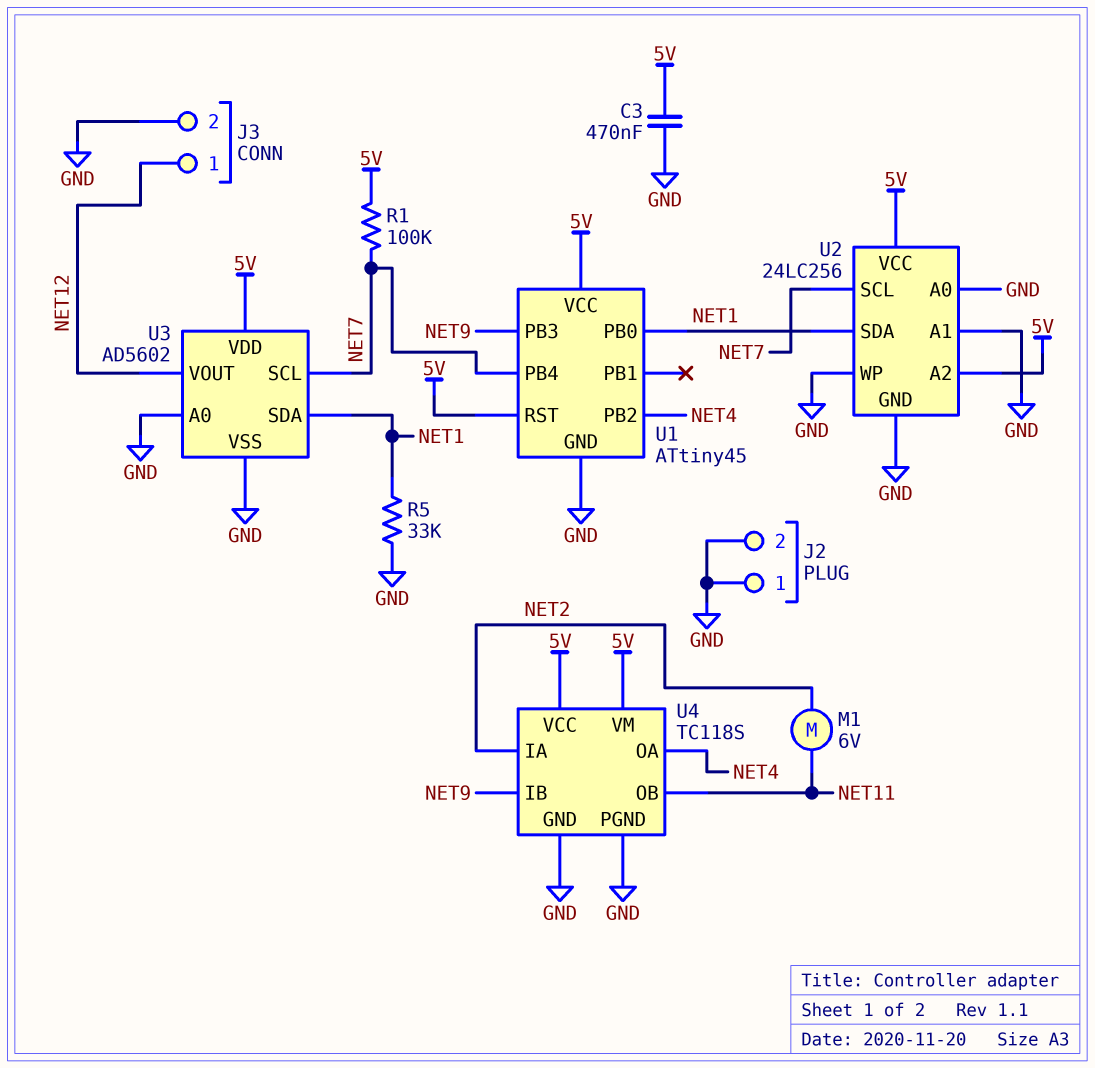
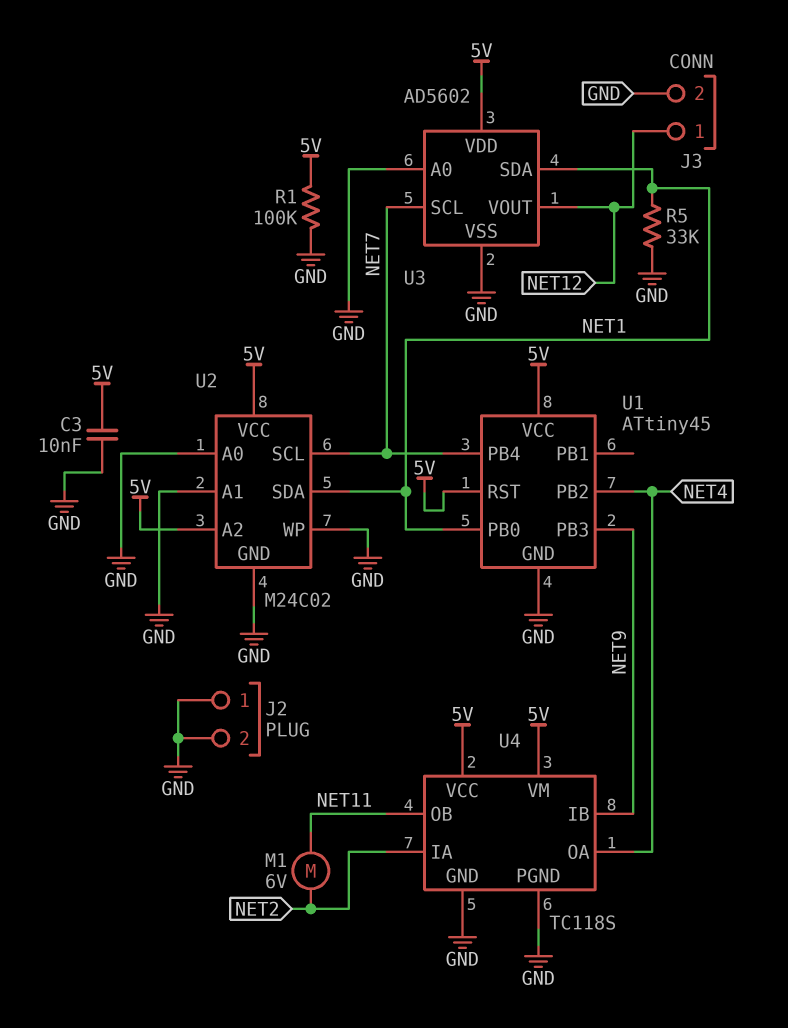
C3: 470nF (5V, GND) -> 10nF (5V, GND)
R1: 100k (5V, NET7) -> 100k (5V, GND)
U2: 24LC256 -> M24C02

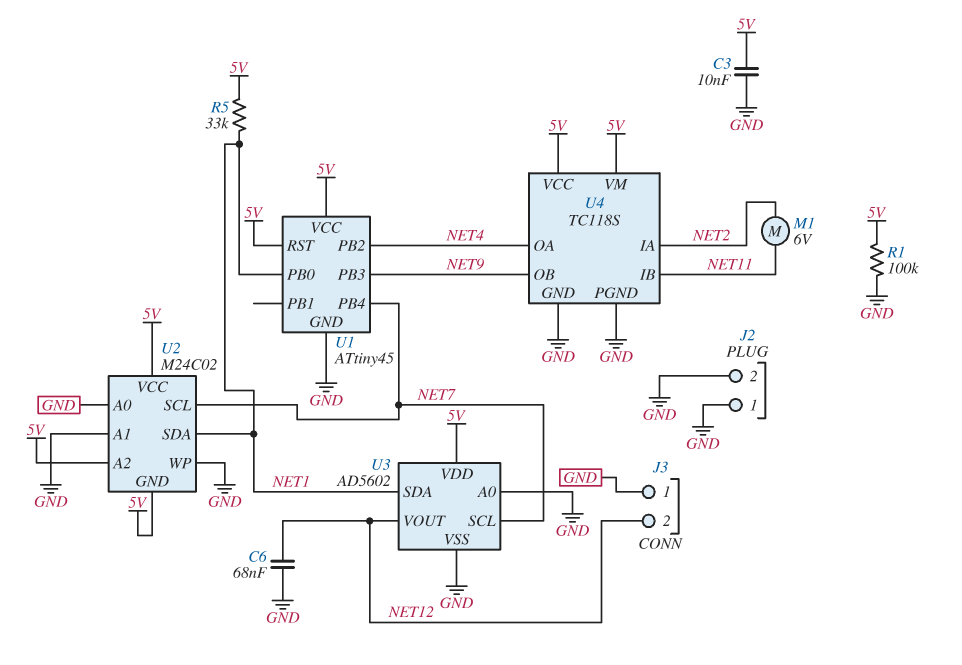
C6: none -> 68nF (GND, NET12)
J3 pin 1: NET12 -> GND
J3 pin 2: GND -> NET12
R5: 33k (GND, NET1) -> 33k (5V, NET1)
U2 pin GND: GND -> 5V
U4 pin IB: NET9 -> NET11
U4 pin OB: NET11 -> NET9

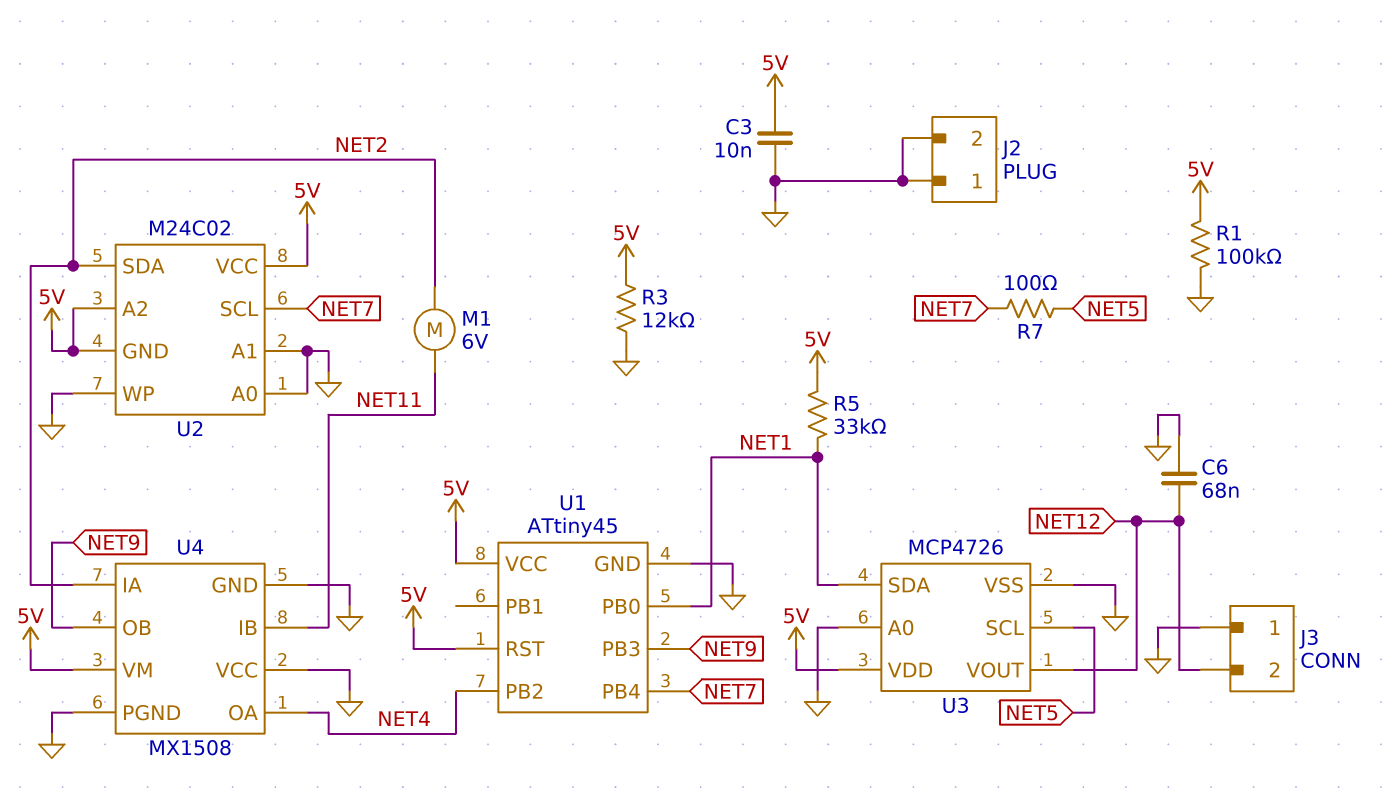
R3: none -> 12k (5V, GND)
R7: none -> 100 (NET5, NET7)
U2 pin SDA: NET1 -> NET2
U3: AD5602 -> MCP4726
U3 pin SCL: NET7 -> NET5
U4: TC118S -> MX1508
U4 pin VCC: 5V -> GND

